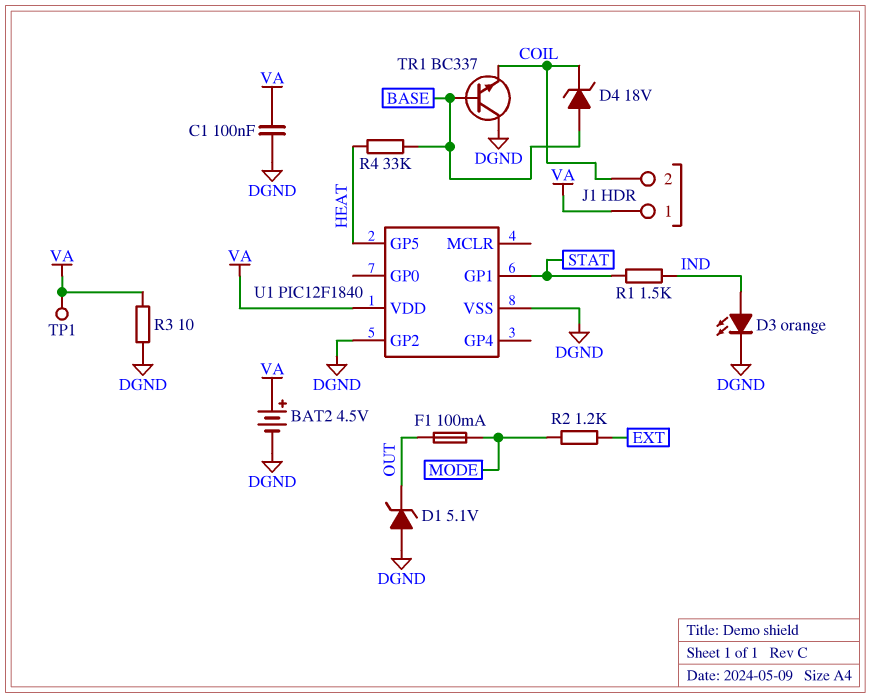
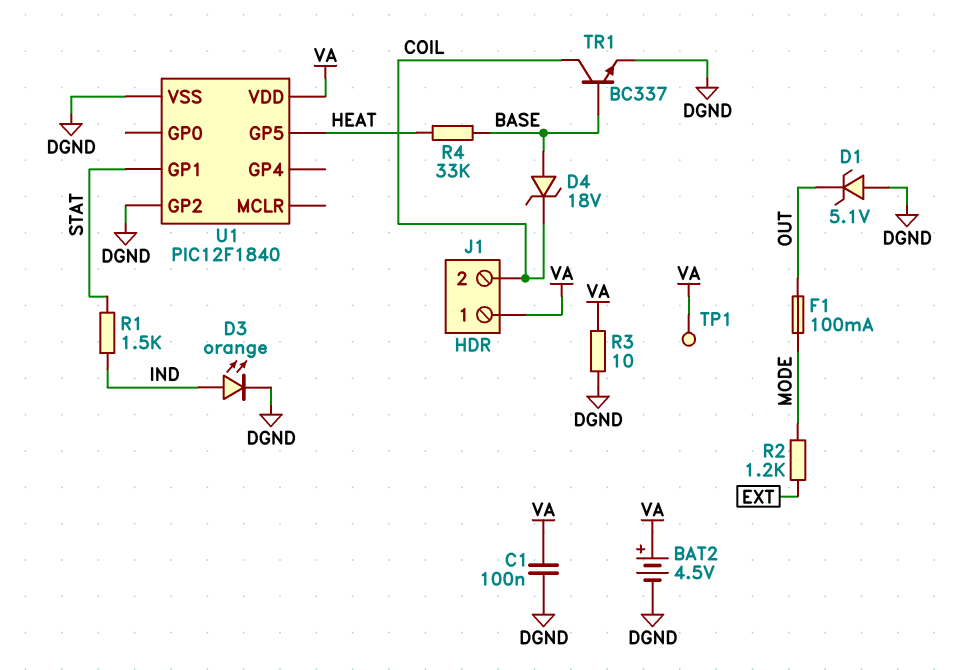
TR1: NPN BC337 (B BASE, C DGND, E COIL) -> NPN BC337 (B BASE, C COIL, E DGND)

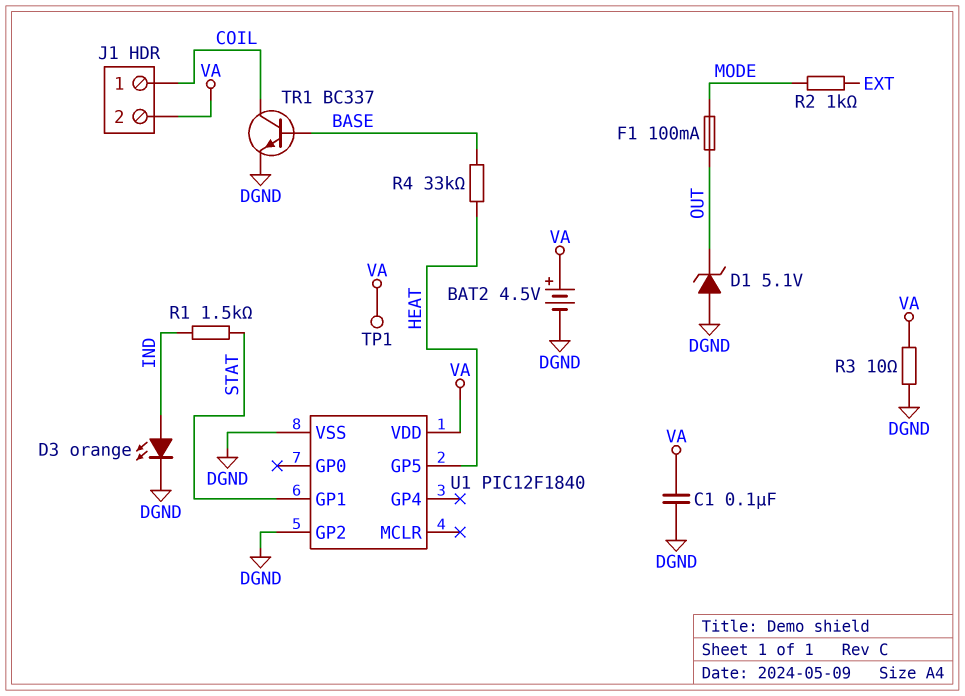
D4: zener 18V (A BASE, K COIL) -> none
J1 pin 1: VA -> COIL
J1 pin 2: COIL -> VA
R2: 1.2k (EXT, MODE) -> 1k (EXT, MODE)

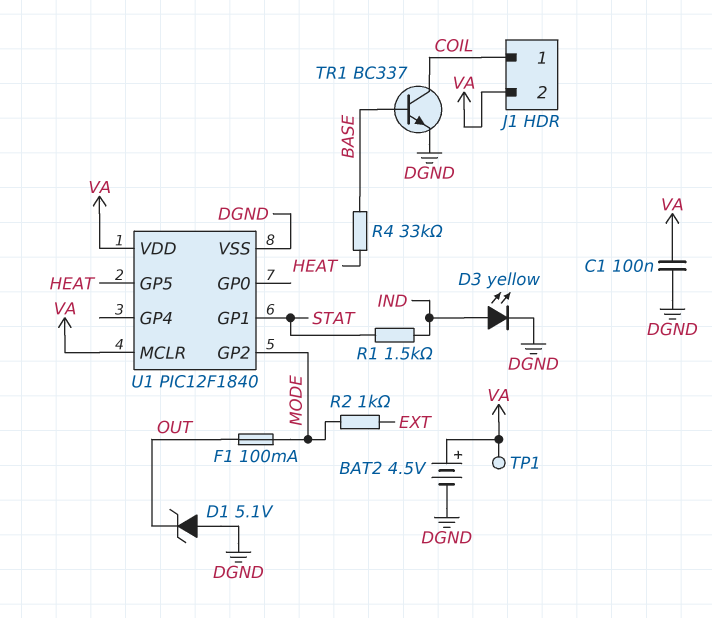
D3: LED orange (A IND, K DGND) -> LED yellow (A IND, K DGND)
R3: 10 (DGND, VA) -> none
U1 pin GP2: DGND -> MODE
U1 pin MCLR: none -> VA

